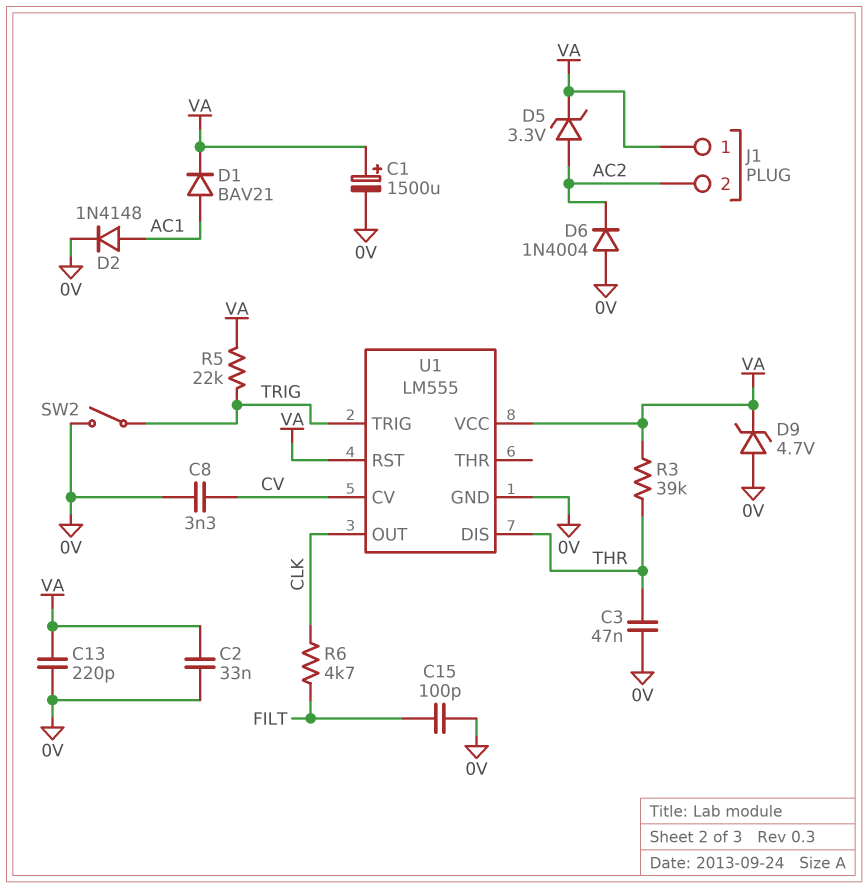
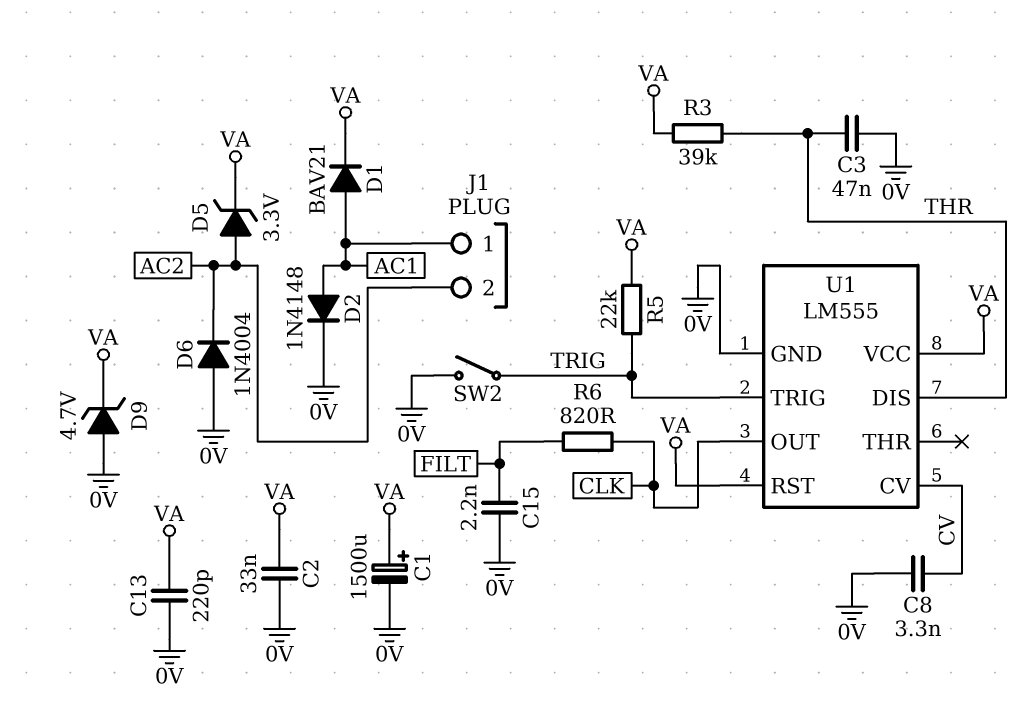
C15: 100pF (0V, FILT) -> 2.2nF (0V, FILT)
J1 pin 1: VA -> AC1
R6: 4.7k (CLK, FILT) -> 820 (CLK, FILT)

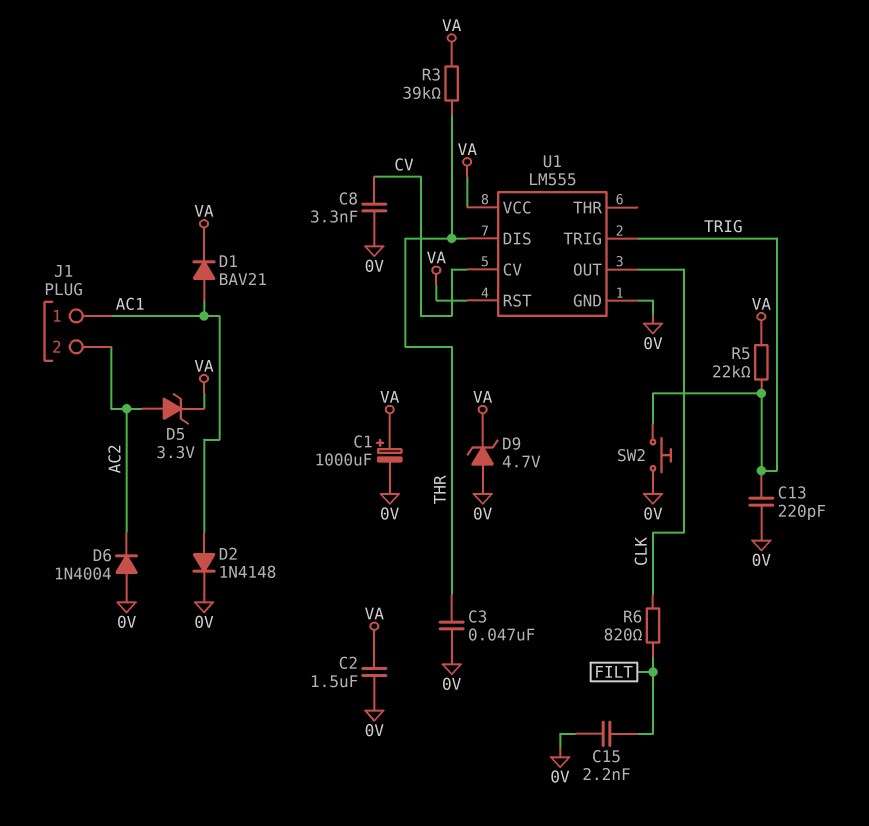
C1: 1500uF (plus VA, minus 0V) -> 1000uF (plus VA, minus 0V)
C2: 33nF (0V, VA) -> 1.5uF (0V, VA)
C13: 220pF (0V, VA) -> 220pF (0V, TRIG)
SW2: switch (0V, TRIG) -> button (0V, TRIG)

